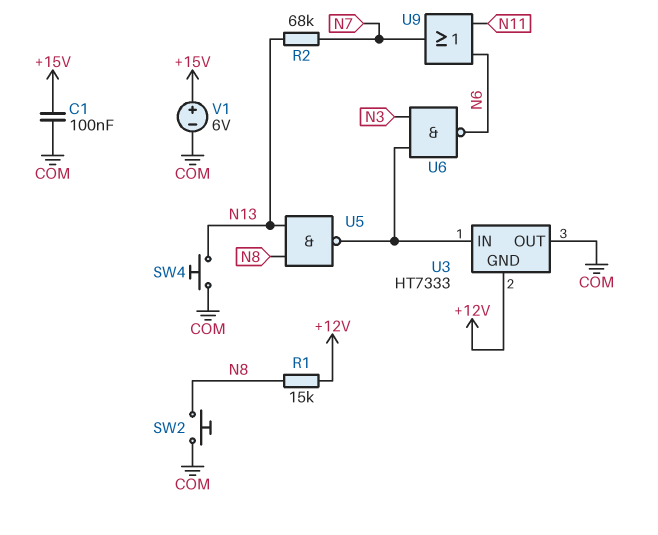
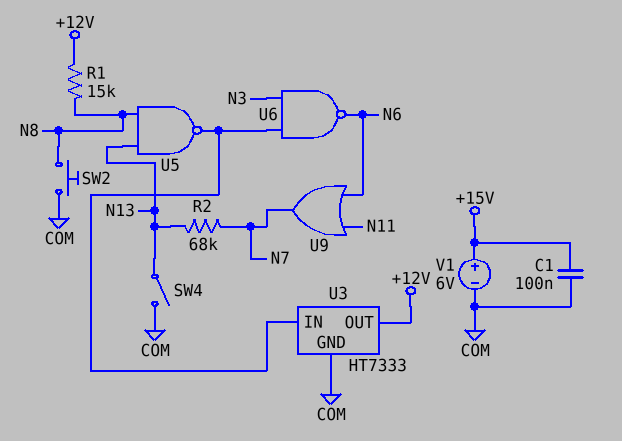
SW4: button (COM, N13) -> switch (COM, N13)
U3 pin GND: +12V -> COM
U3 pin OUT: COM -> +12V

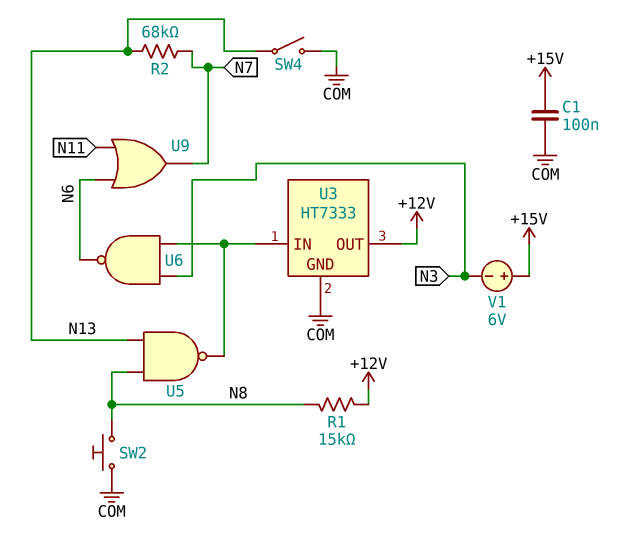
V1: 6V (plus +15V, minus COM) -> 6V (plus +15V, minus N3)

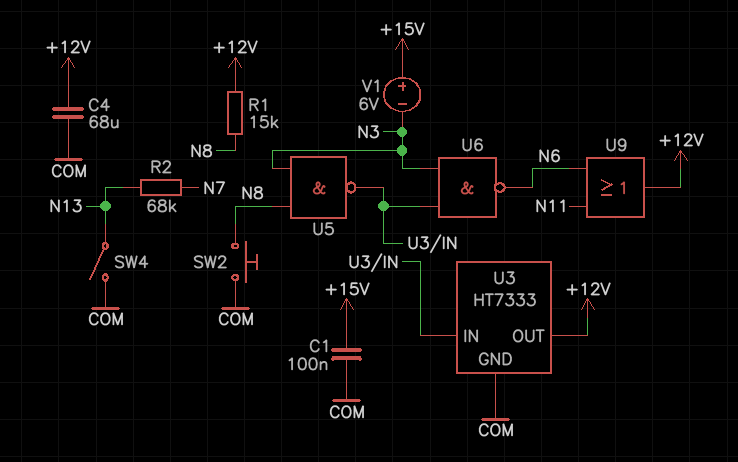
C4: none -> 68uF (+12V, COM)
U5: NAND (in N8, in N13, out U3/IN) -> NAND (in N3, in N8, out U3/IN)
U9: OR (in N6, in N11, out N7) -> OR (in N6, in N11, out +12V)

